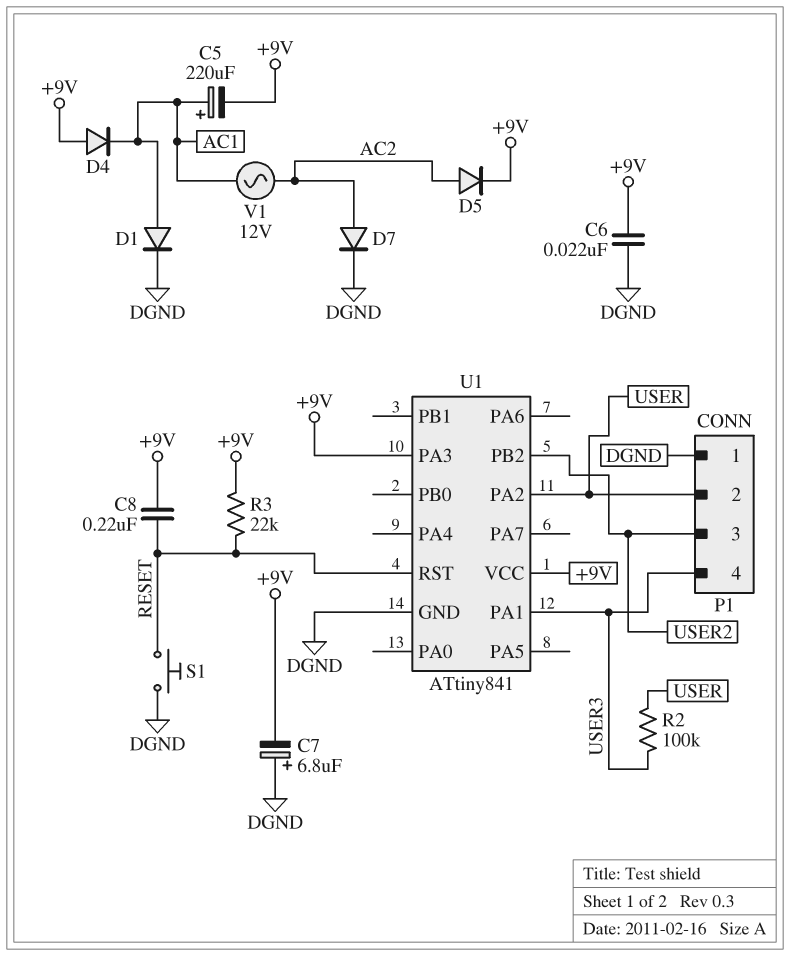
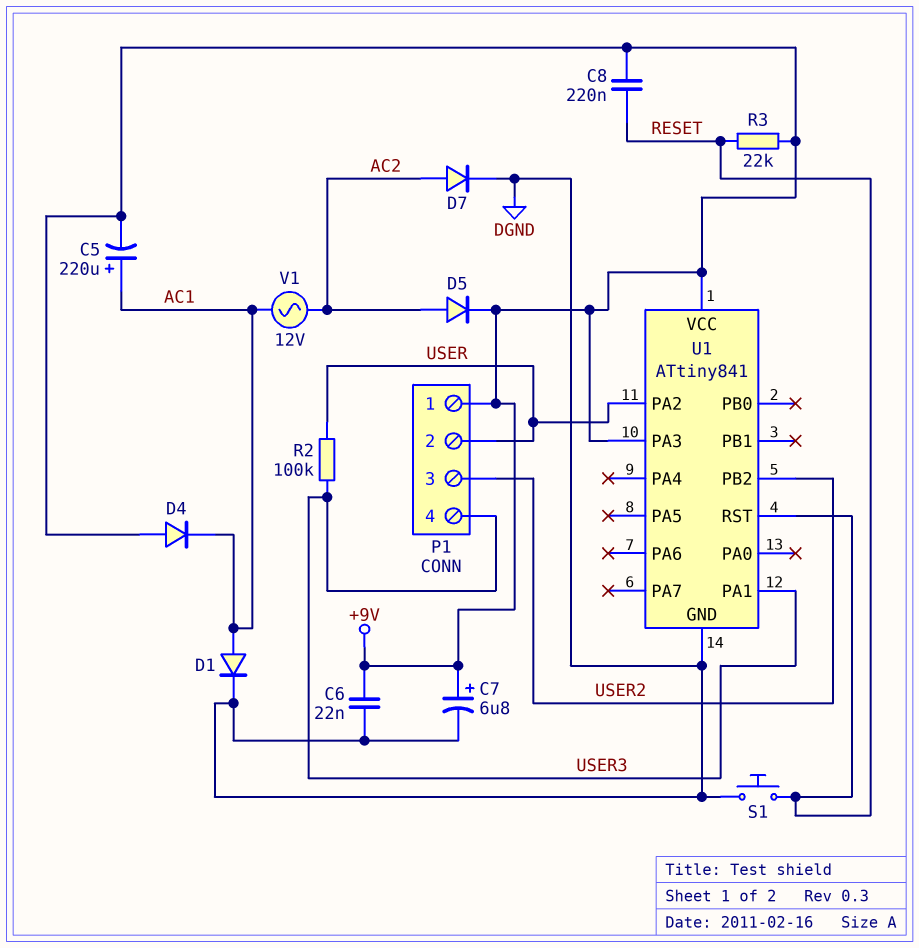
C7: 6.8uF (plus DGND, minus +9V) -> 6.8uF (plus +9V, minus DGND)
P1 pin 1: DGND -> +9V

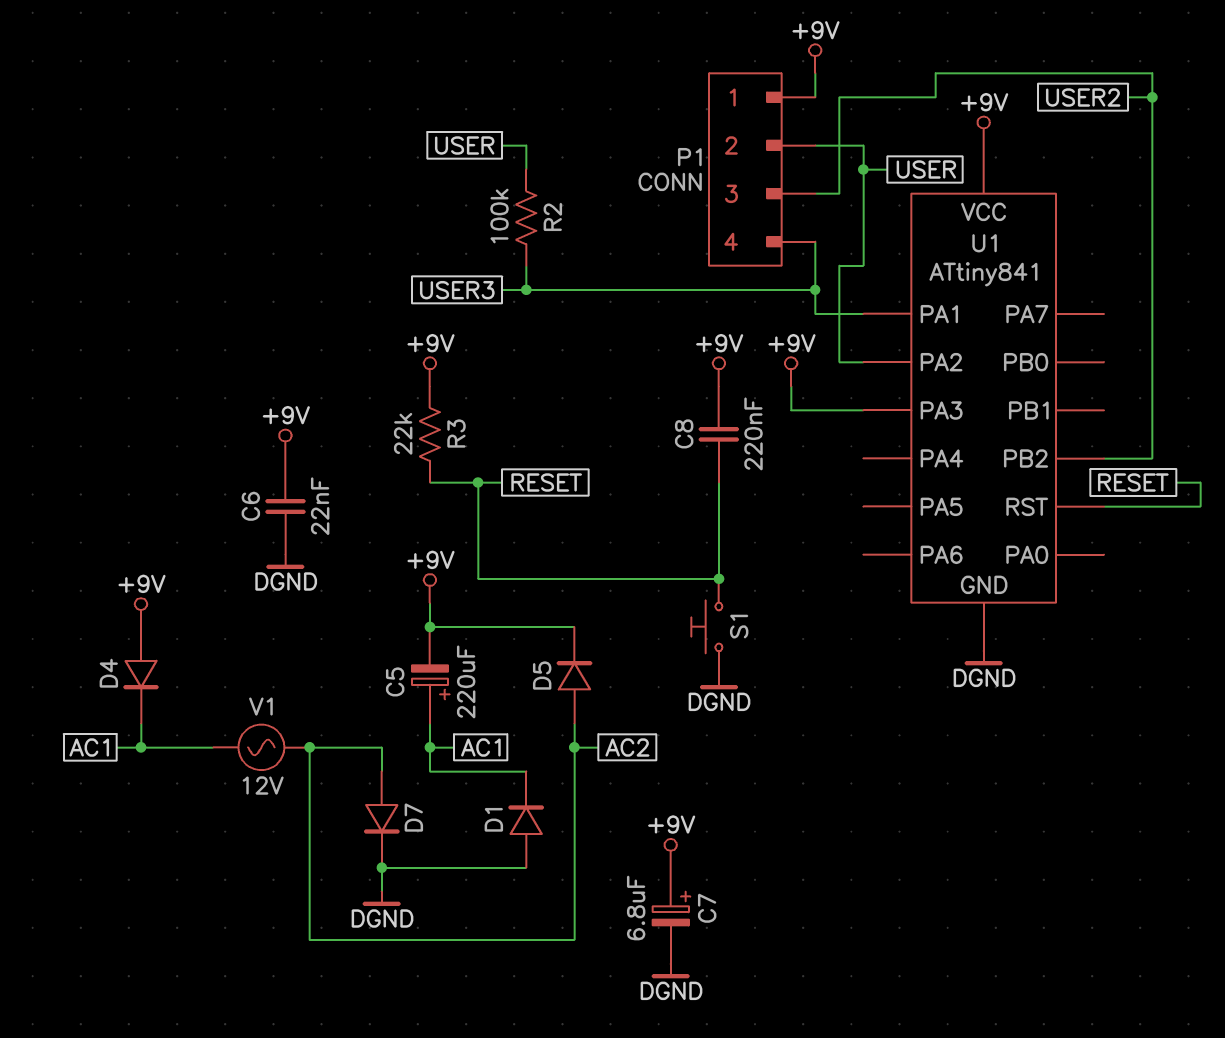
D1: diode (A AC1, K DGND) -> diode (A DGND, K AC1)

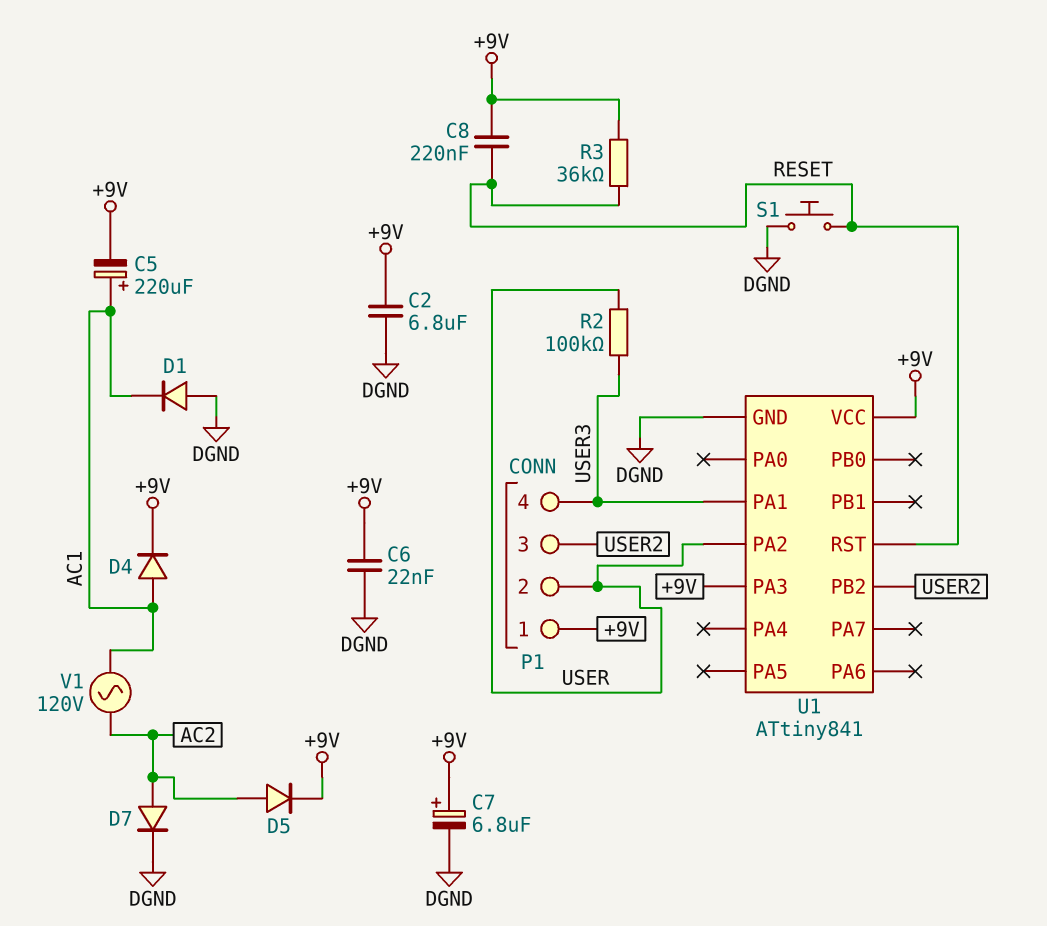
C2: none -> 6.8uF (+9V, DGND)
D4: diode (A +9V, K AC1) -> diode (A AC1, K +9V)
R3: 22k (+9V, RESET) -> 36k (+9V, RESET)
V1: AC 12V (AC1, AC2) -> AC 120V (AC1, AC2)

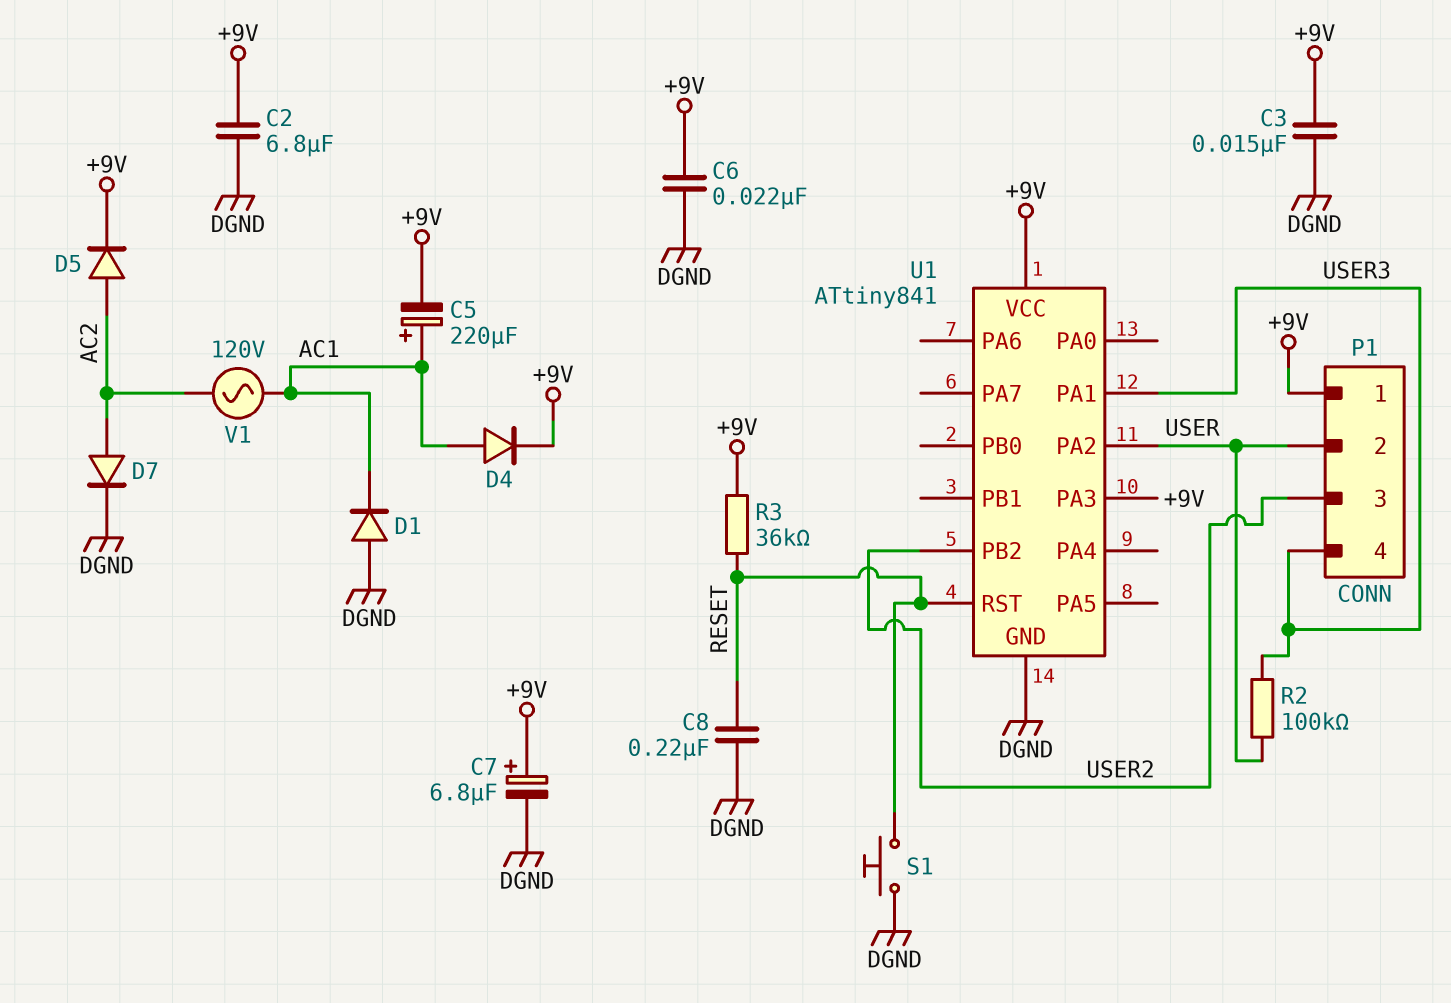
C3: none -> 15nF (+9V, DGND)
C8: 220nF (+9V, RESET) -> 220nF (DGND, RESET)

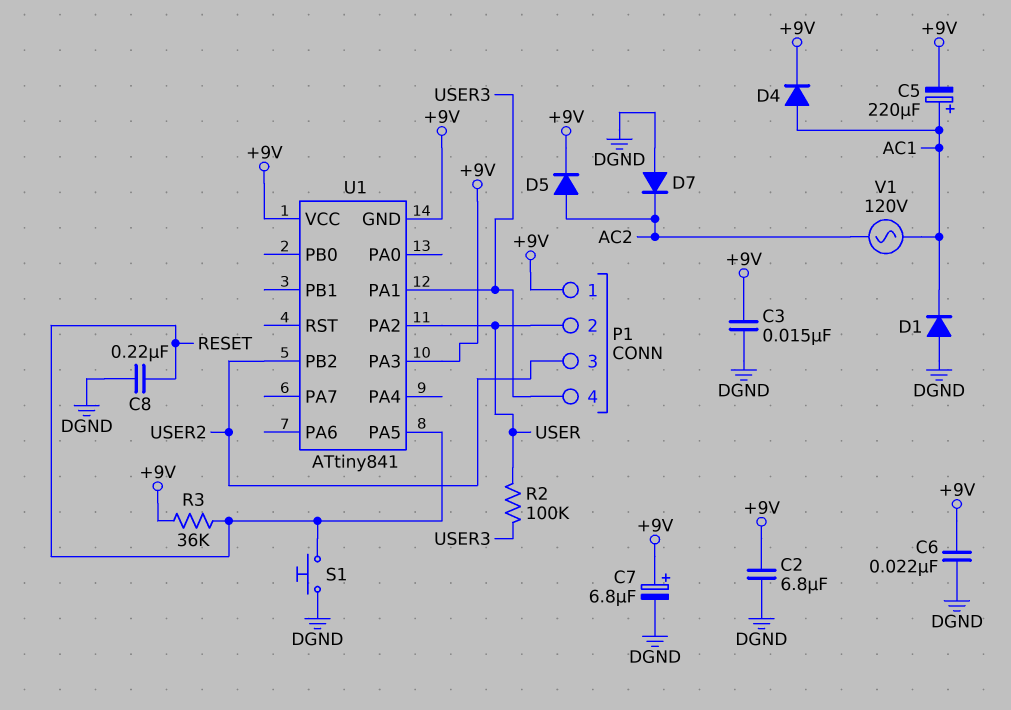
D7: diode (A AC2, K DGND) -> diode (A DGND, K AC2)
U1 pin GND: DGND -> +9V
U1 pin PA5: none -> RESET
U1 pin RST: RESET -> none

